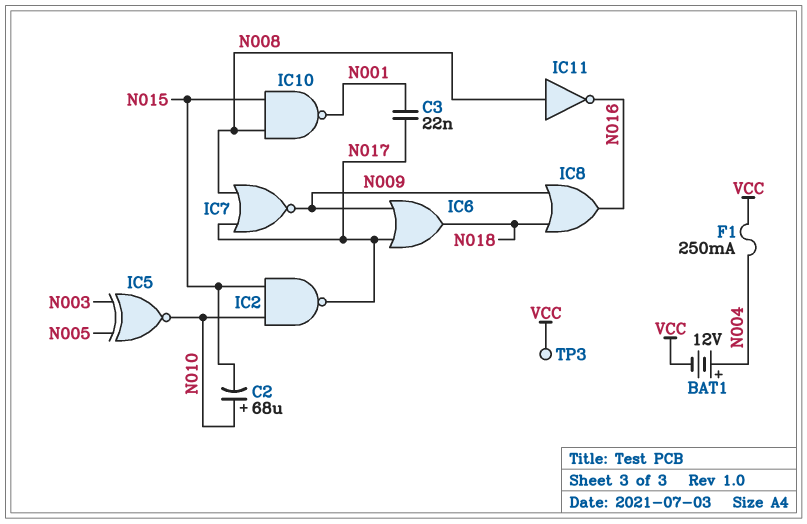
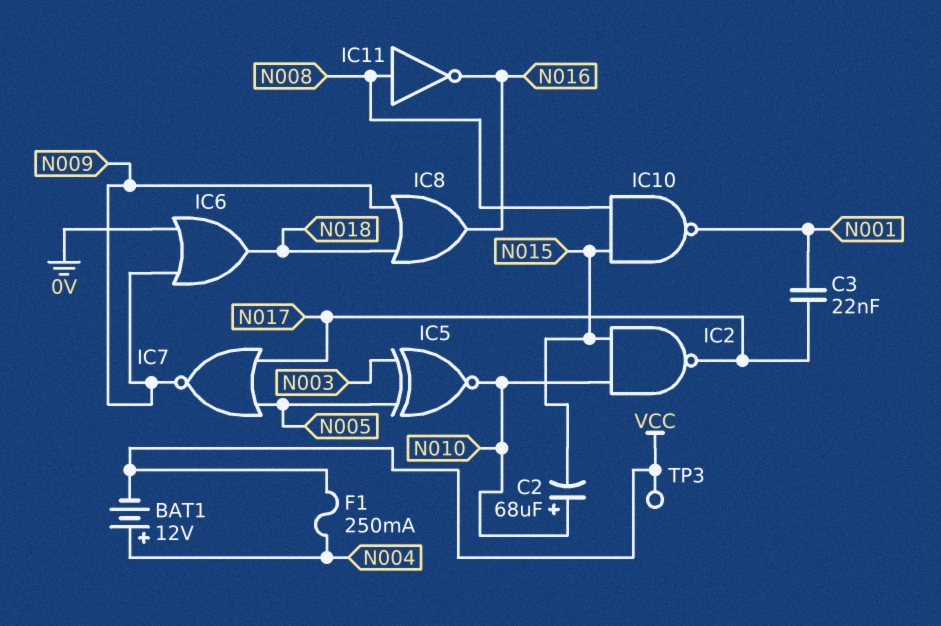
IC6: OR (in N009, in N017, out N018) -> OR (in 0V, in N009, out N018)
IC7: NOR (in N008, in N017, out N009) -> NOR (in N005, in N017, out N009)

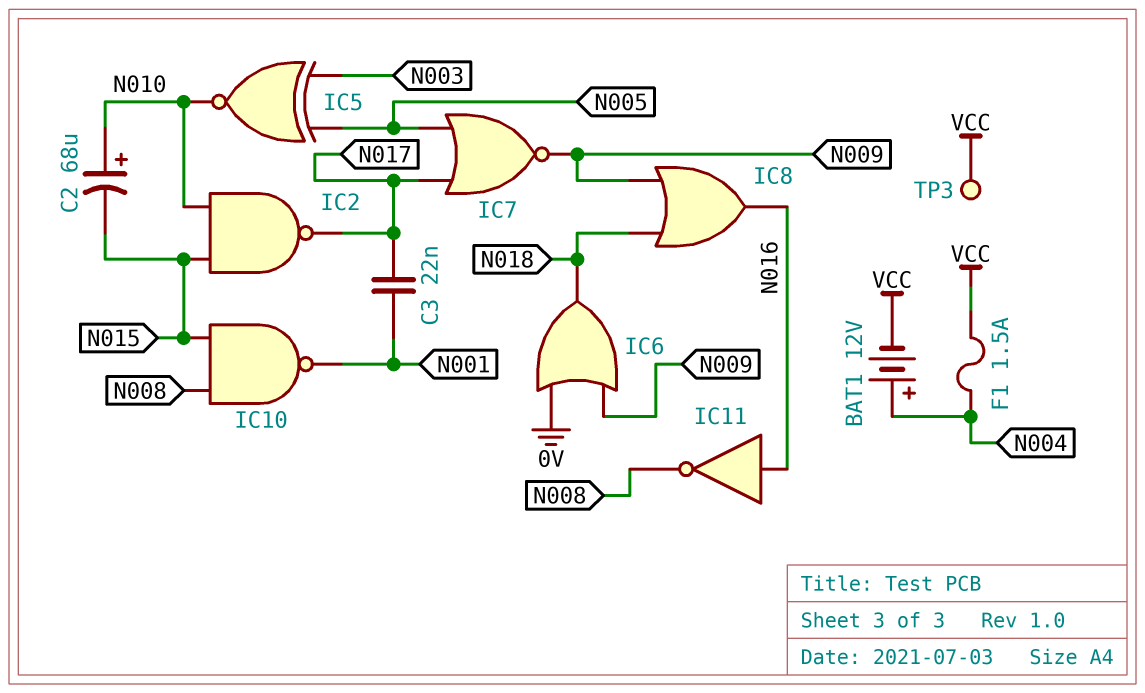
F1: 250mA (N004, VCC) -> 1.5A (N004, VCC)
IC11: NOT (in N008, out N016) -> NOT (in N016, out N008)

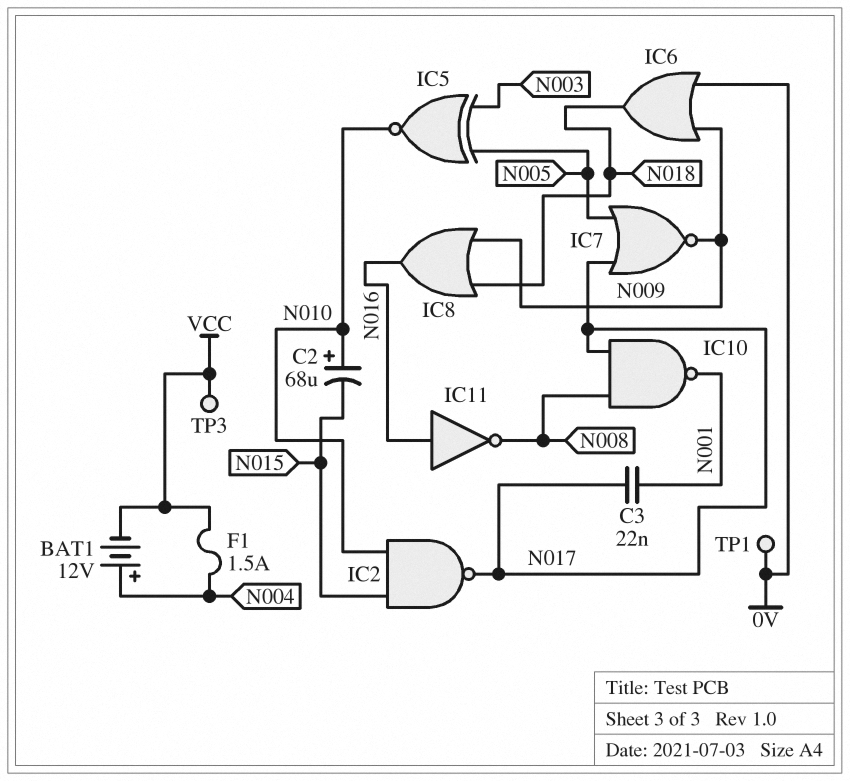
IC10: NAND (in N008, in N015, out N001) -> NAND (in N008, in N017, out N001)
TP1: none -> test point (0V)

